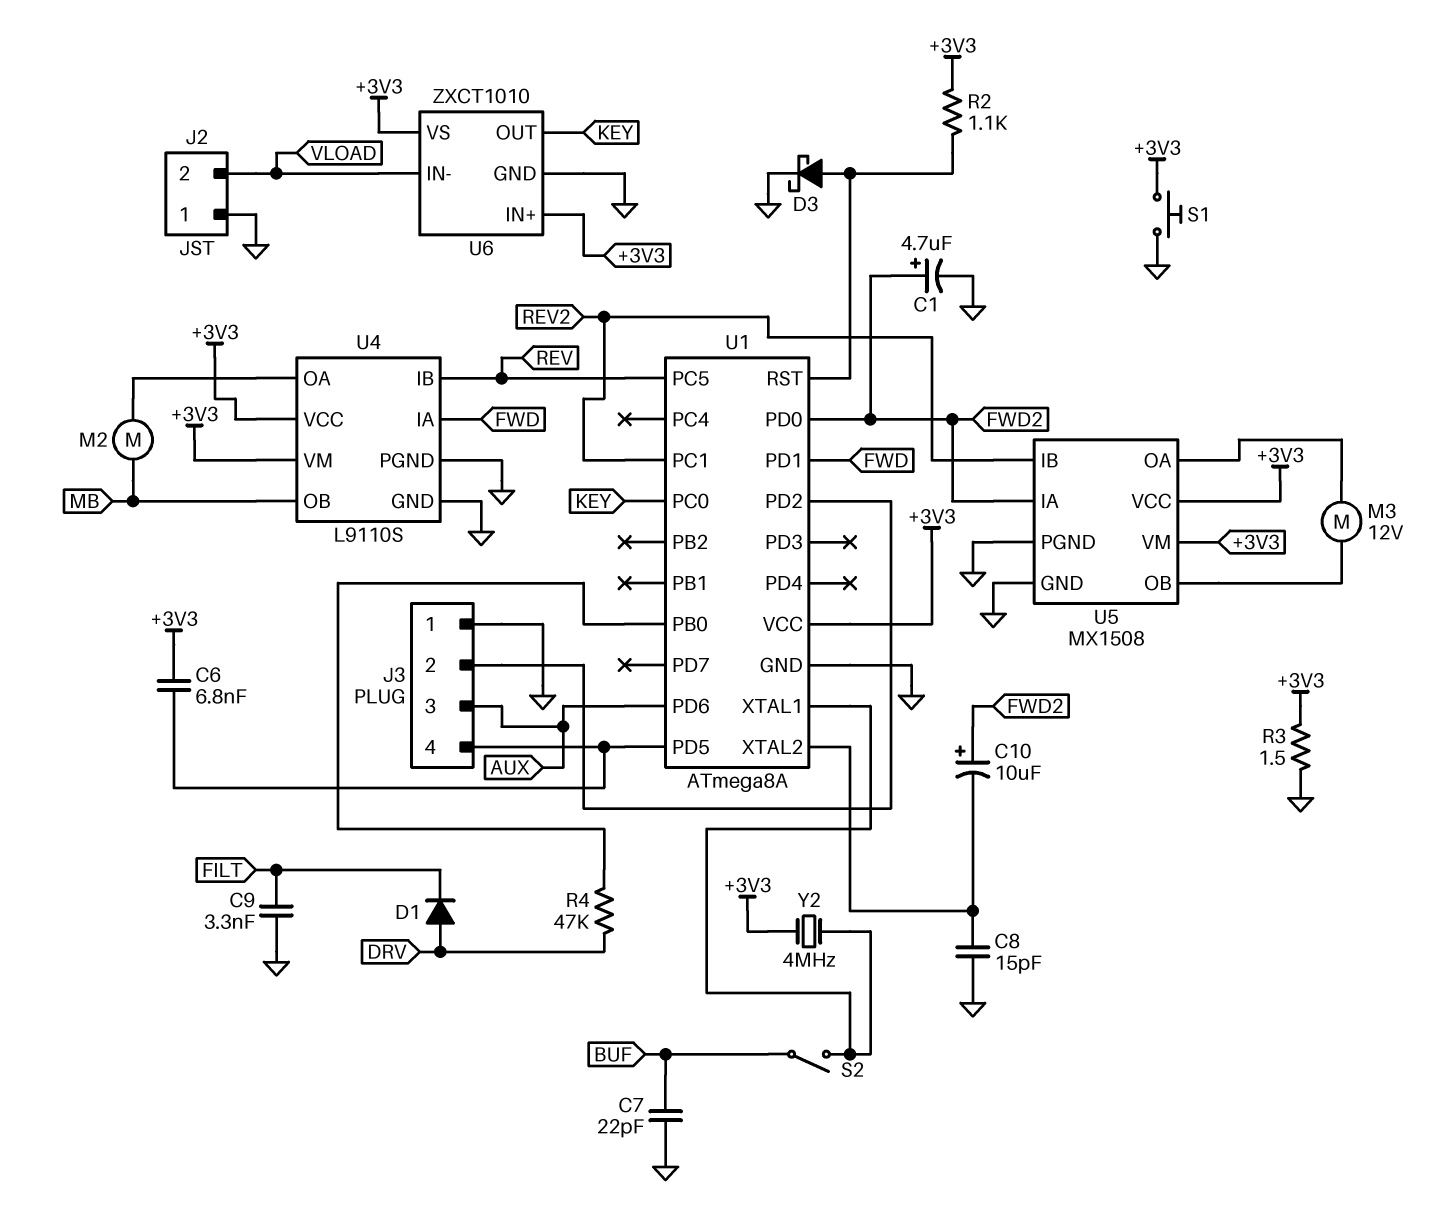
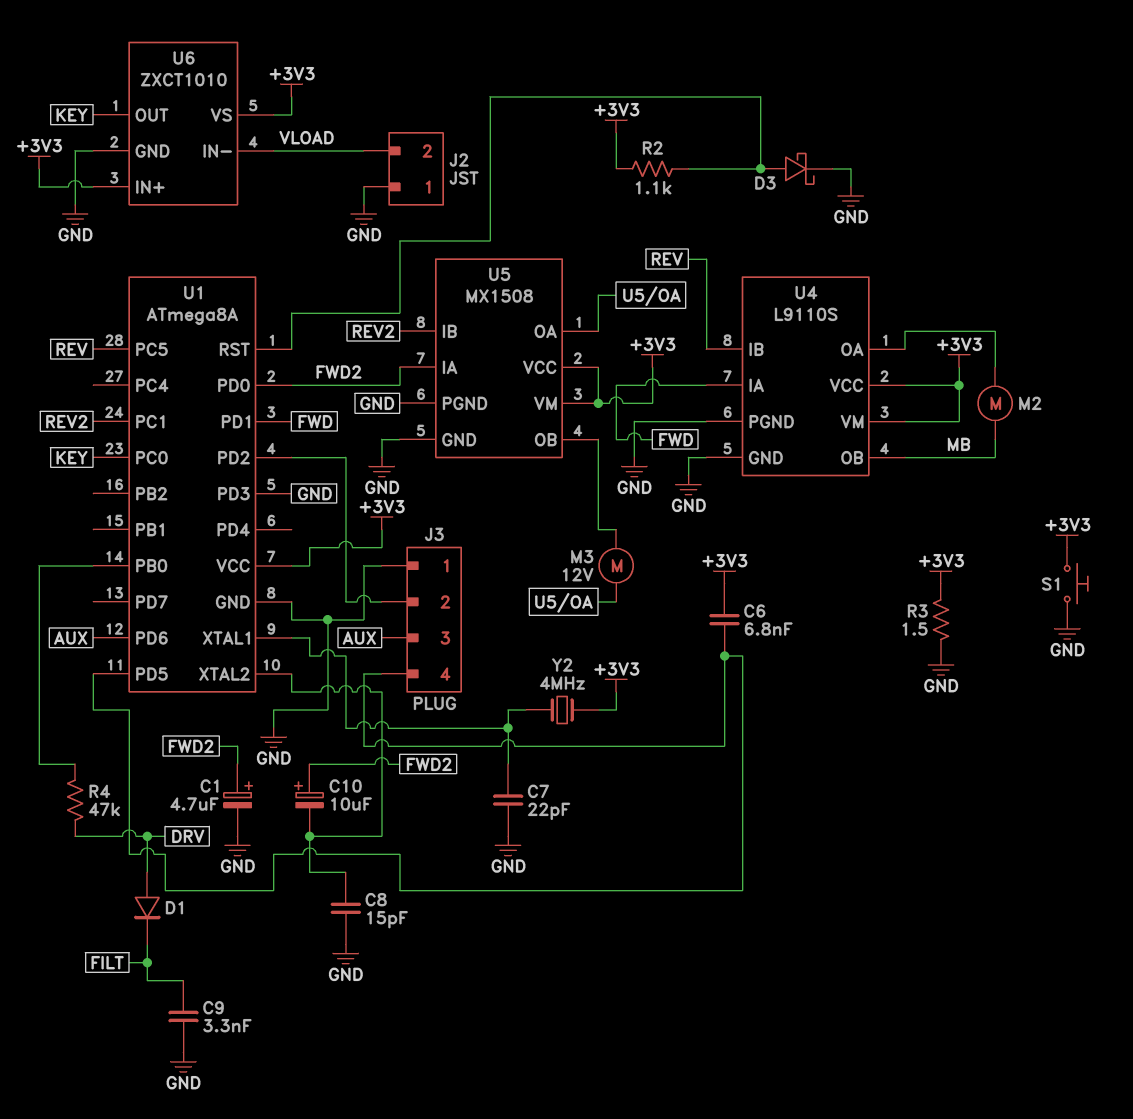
C7: 22pF (BUF, GND) -> 22pF (GND, U1/XTAL1)
S2: switch (BUF, U1/XTAL1) -> none
U1 pin PD3: none -> GND

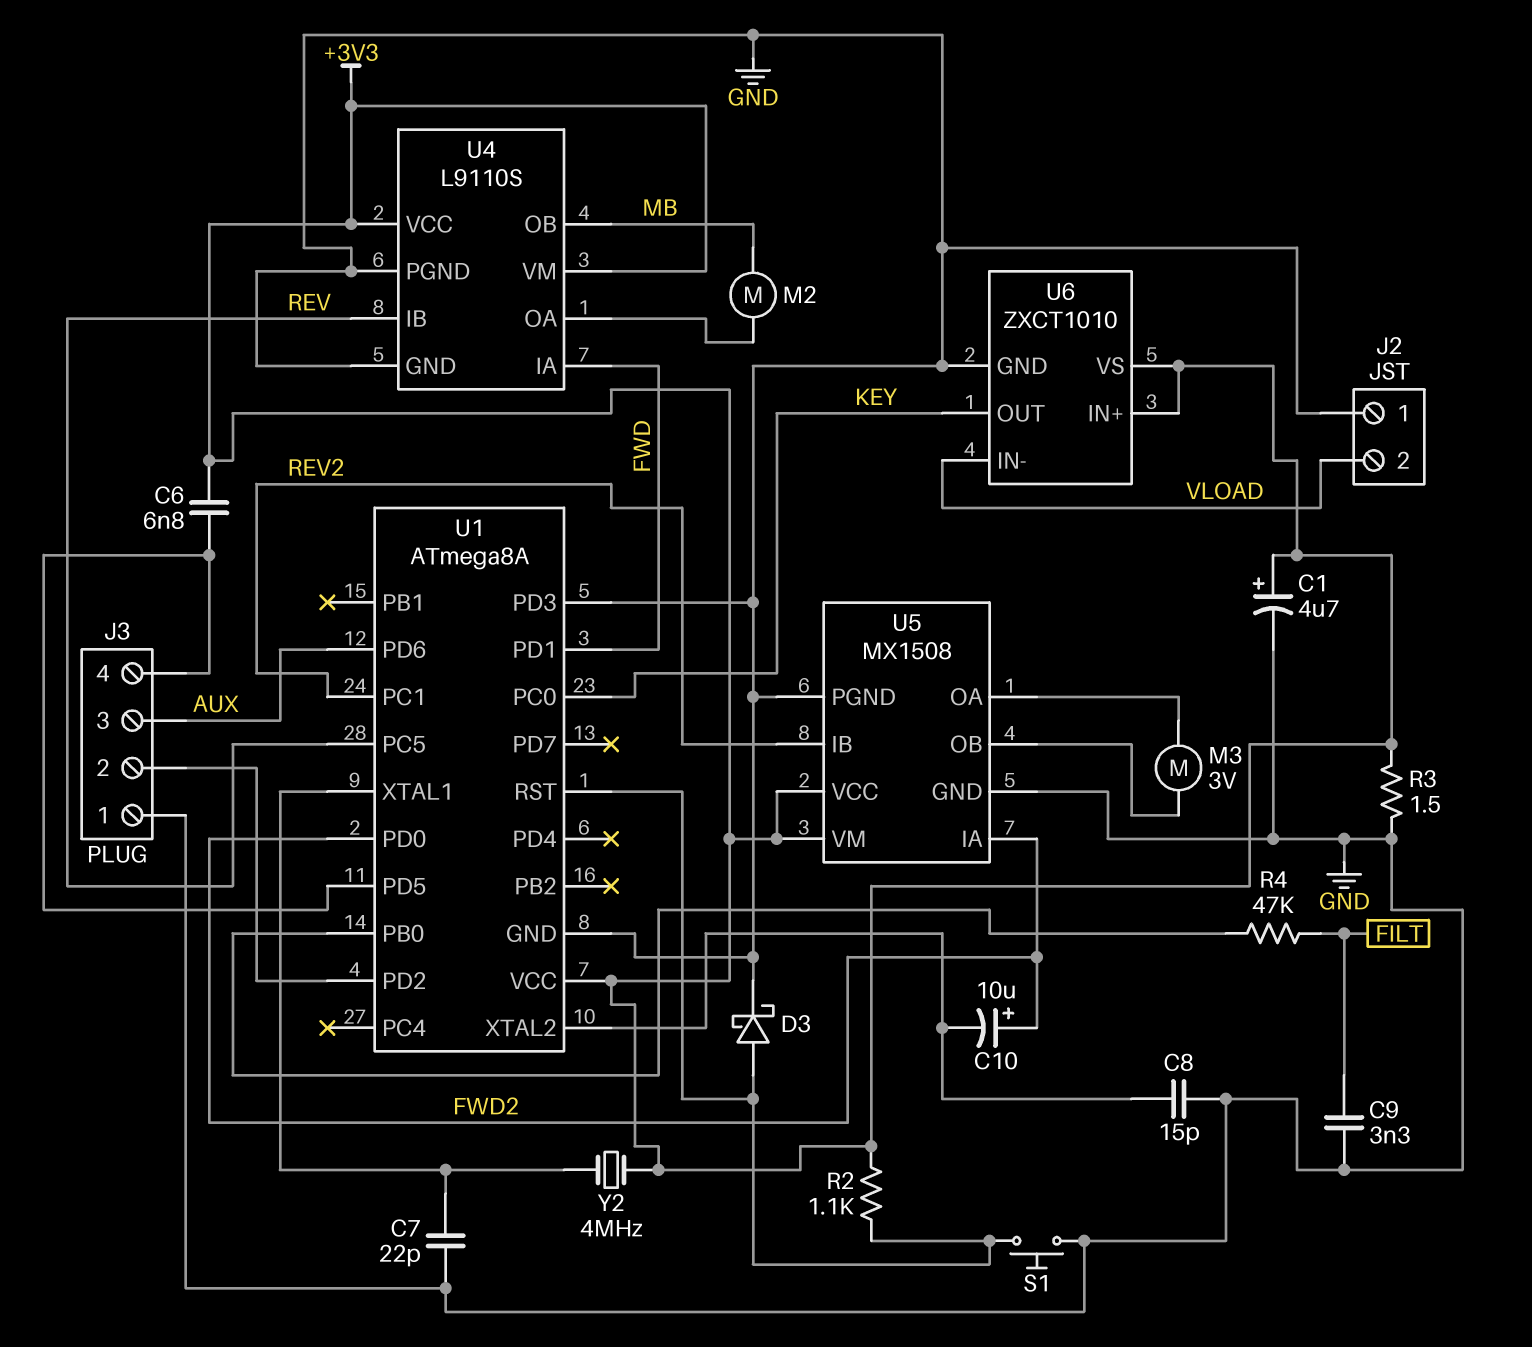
C1: 4.7uF (plus FWD2, minus GND) -> 4.7uF (plus +3V3, minus GND)
D1: diode (A DRV, K FILT) -> none
M3: motor 12V (U5/OA, U5/OB) -> motor 3V (U5/OA, U5/OB)
R4: 47k (DRV, U1/PB0) -> 47k (FILT, U1/PB0)
S1: button (+3V3, GND) -> button (GND, U1/RST)

